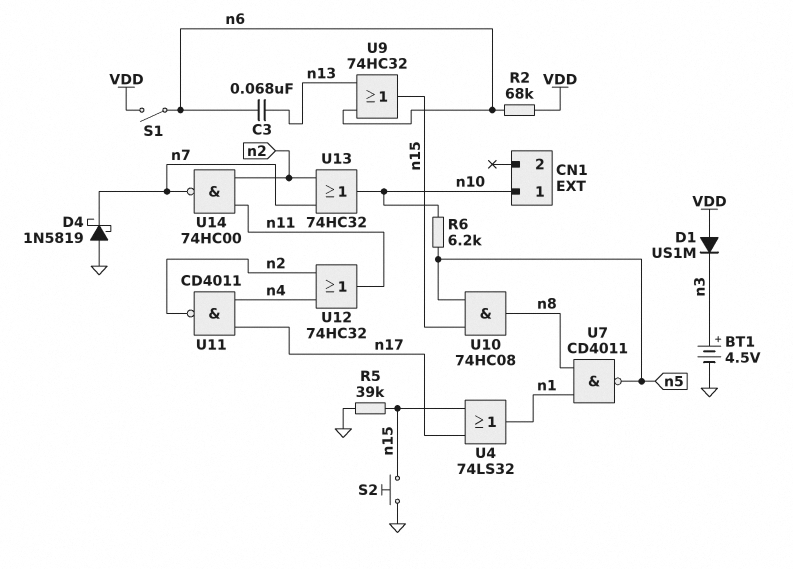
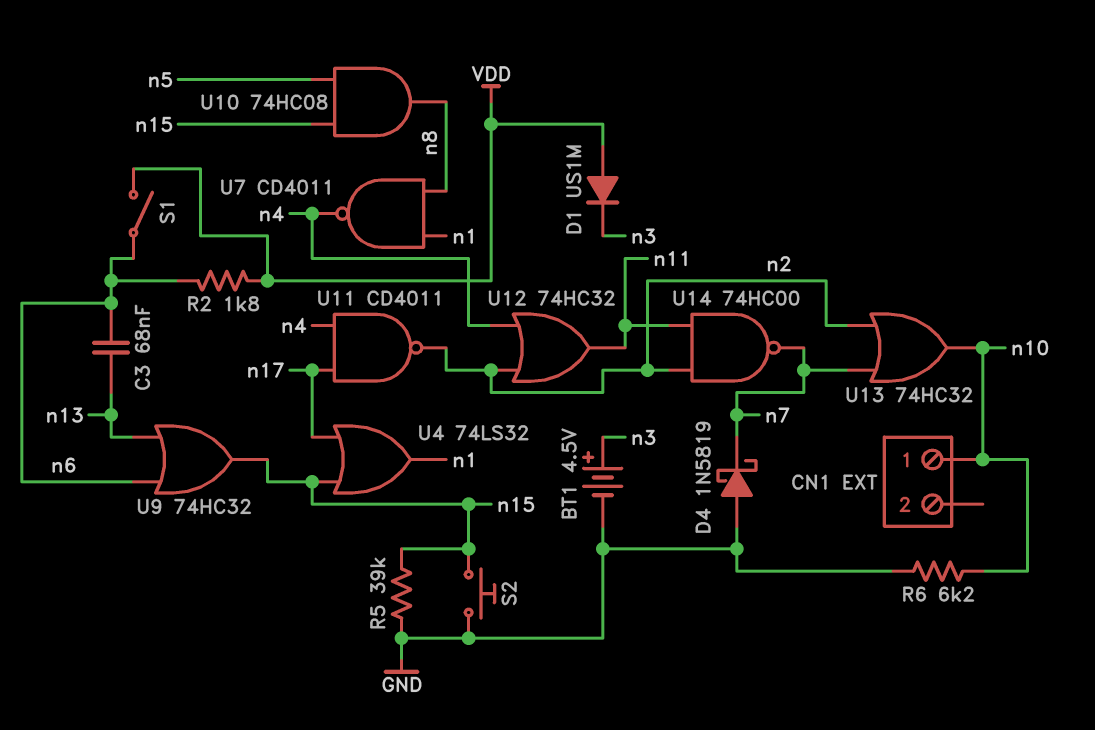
R2: 68k (VDD, n6) -> 1.8k (VDD, n6)
R6: 6.2k (n5, n10) -> 6.2k (GND, n10)
U7: NAND CD4011 (in n1, in n8, out n5) -> NAND CD4011 (in n1, in n8, out n4)

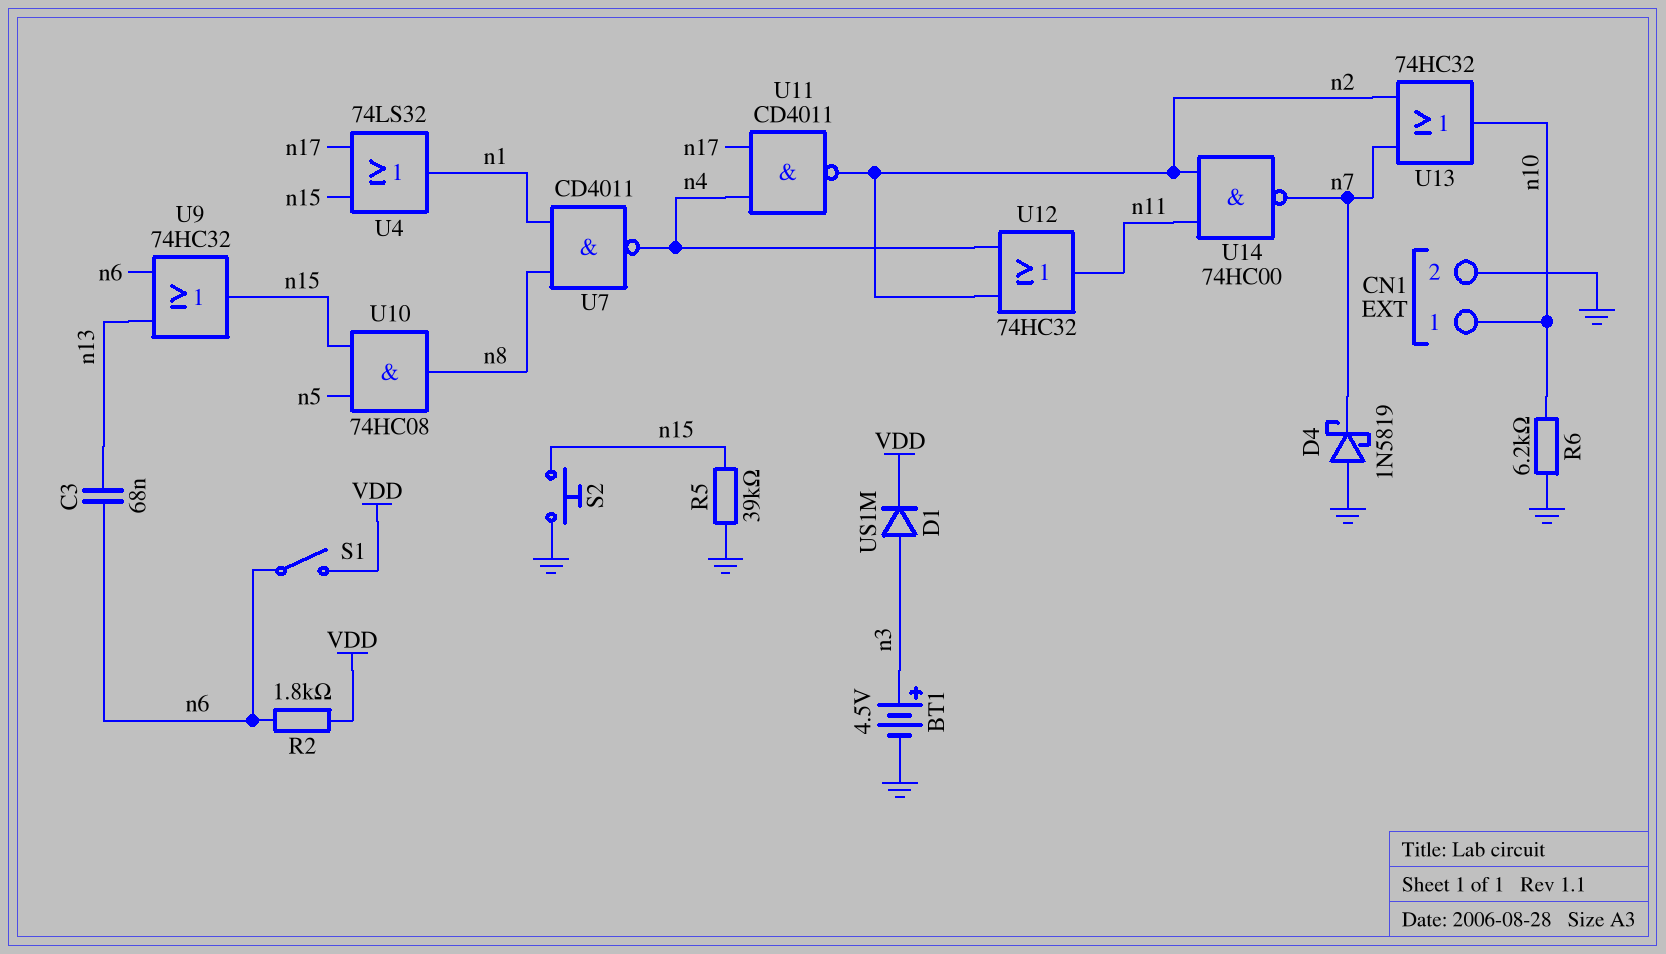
CN1 pin 2: none -> GND
D1: diode US1M (A VDD, K n3) -> diode US1M (A n3, K VDD)

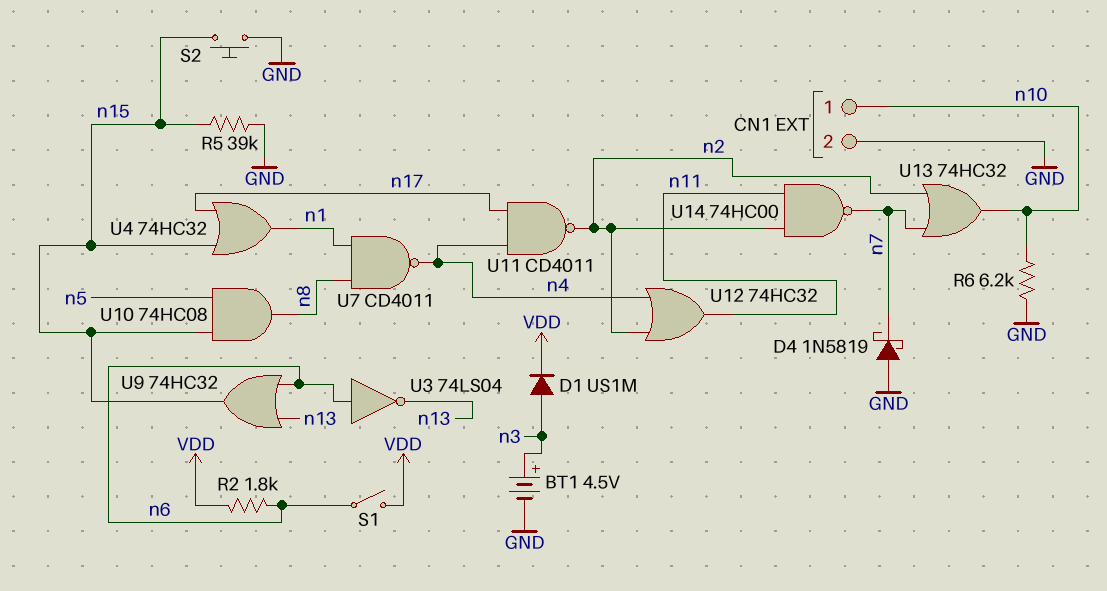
C3: 68nF (n6, n13) -> none
U3: none -> NOT 74LS04 (in n6, out n13)
U4: OR 74LS32 (in n15, in n17, out n1) -> OR 74HC32 (in n15, in n17, out n1)

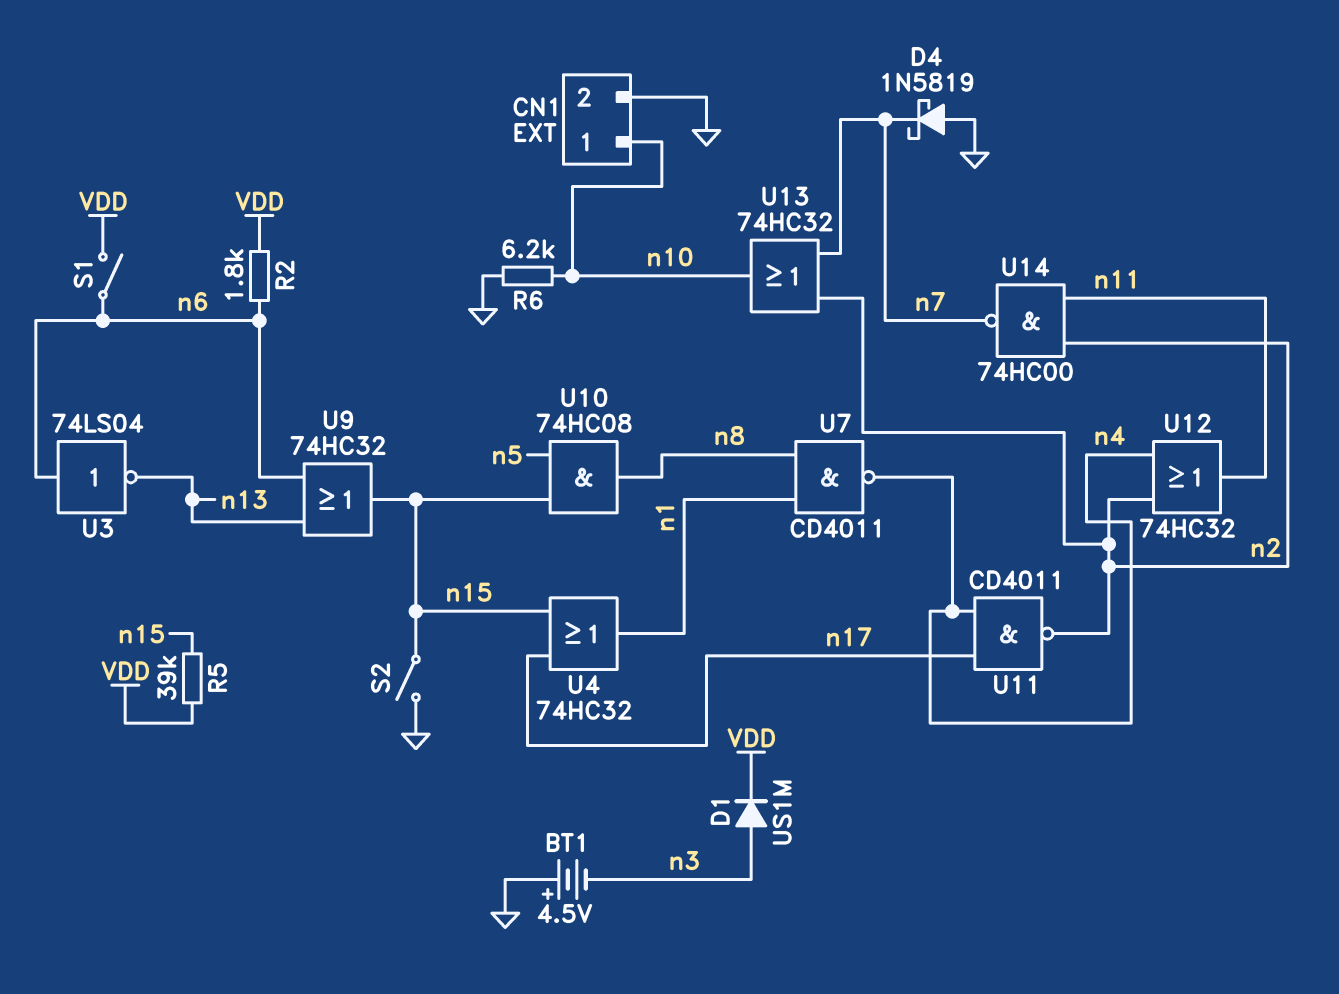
BT1: 4.5V (plus n3, minus GND) -> 4.5V (plus GND, minus n3)
R5: 39k (GND, n15) -> 39k (VDD, n15)
S2: button (GND, n15) -> switch (GND, n15)

